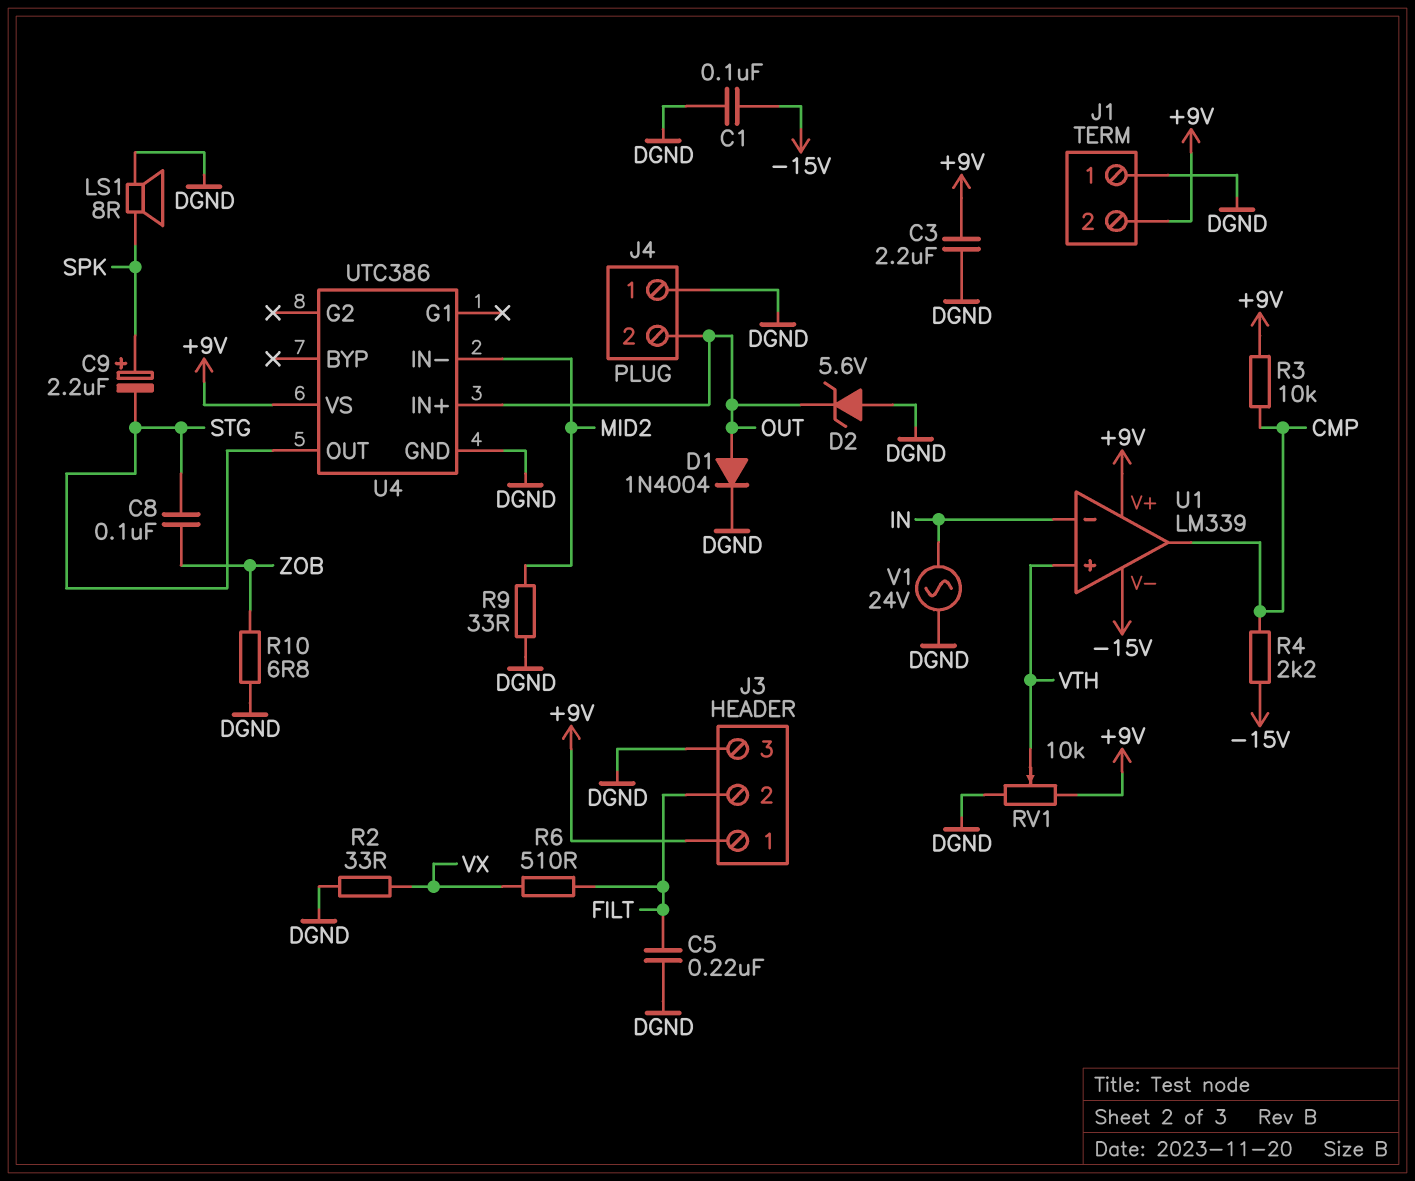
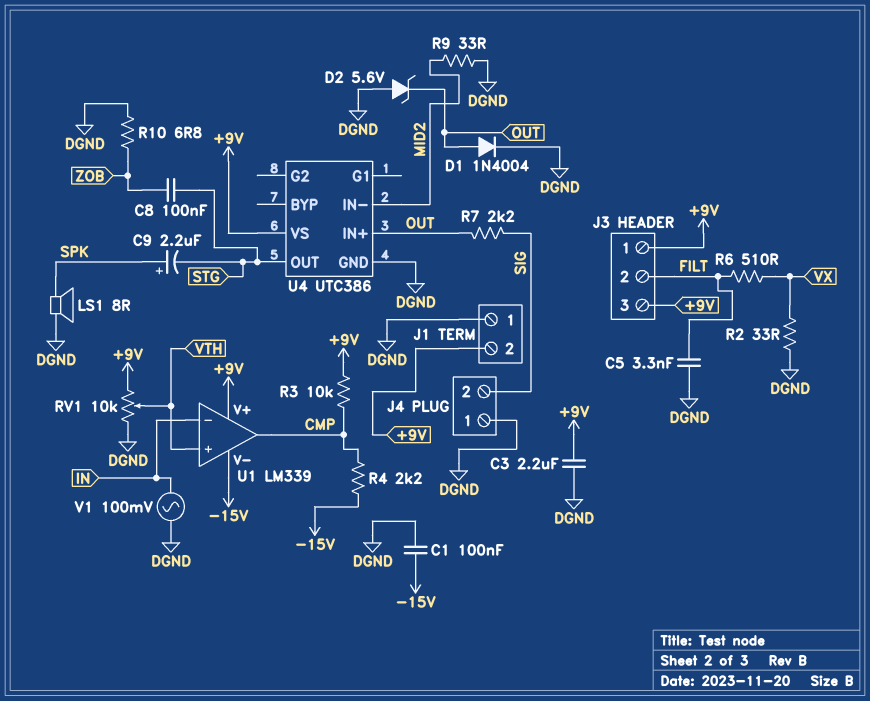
C5: 220nF (DGND, FILT) -> 3.3nF (DGND, FILT)
J3 pin 3: DGND -> +9V
J4 pin 2: OUT -> SIG
R7: none -> 2.2k (OUT, SIG)
V1: AC 24V (DGND, IN) -> AC 100mV (DGND, IN)

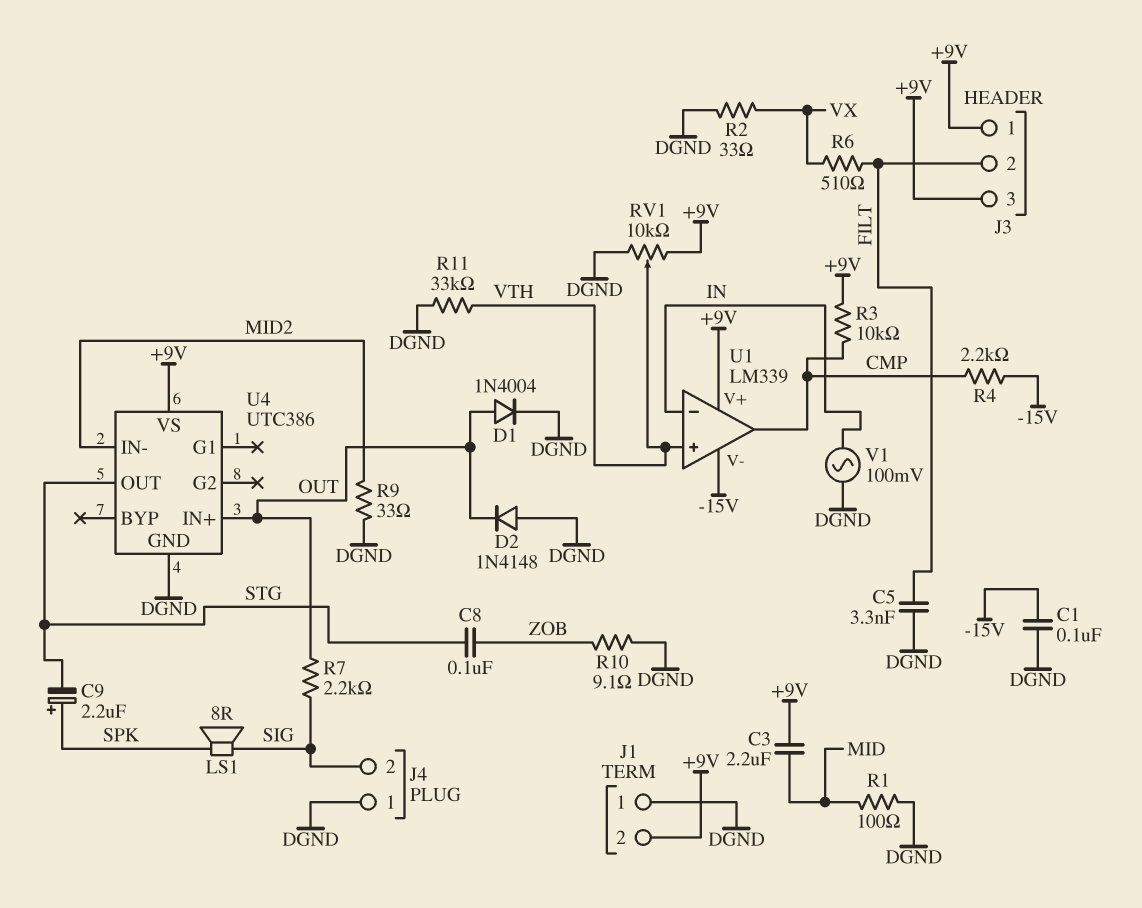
C3: 2.2uF (+9V, DGND) -> 2.2uF (+9V, MID)
D2: zener 5.6V (A DGND, K OUT) -> diode 1N4148 (A DGND, K OUT)
LS1: speaker 8R (DGND, SPK) -> speaker 8R (SIG, SPK)
R1: none -> 100 (DGND, MID)
R10: 6.8 (DGND, ZOB) -> 9.1 (DGND, ZOB)
R11: none -> 33k (DGND, VTH)

